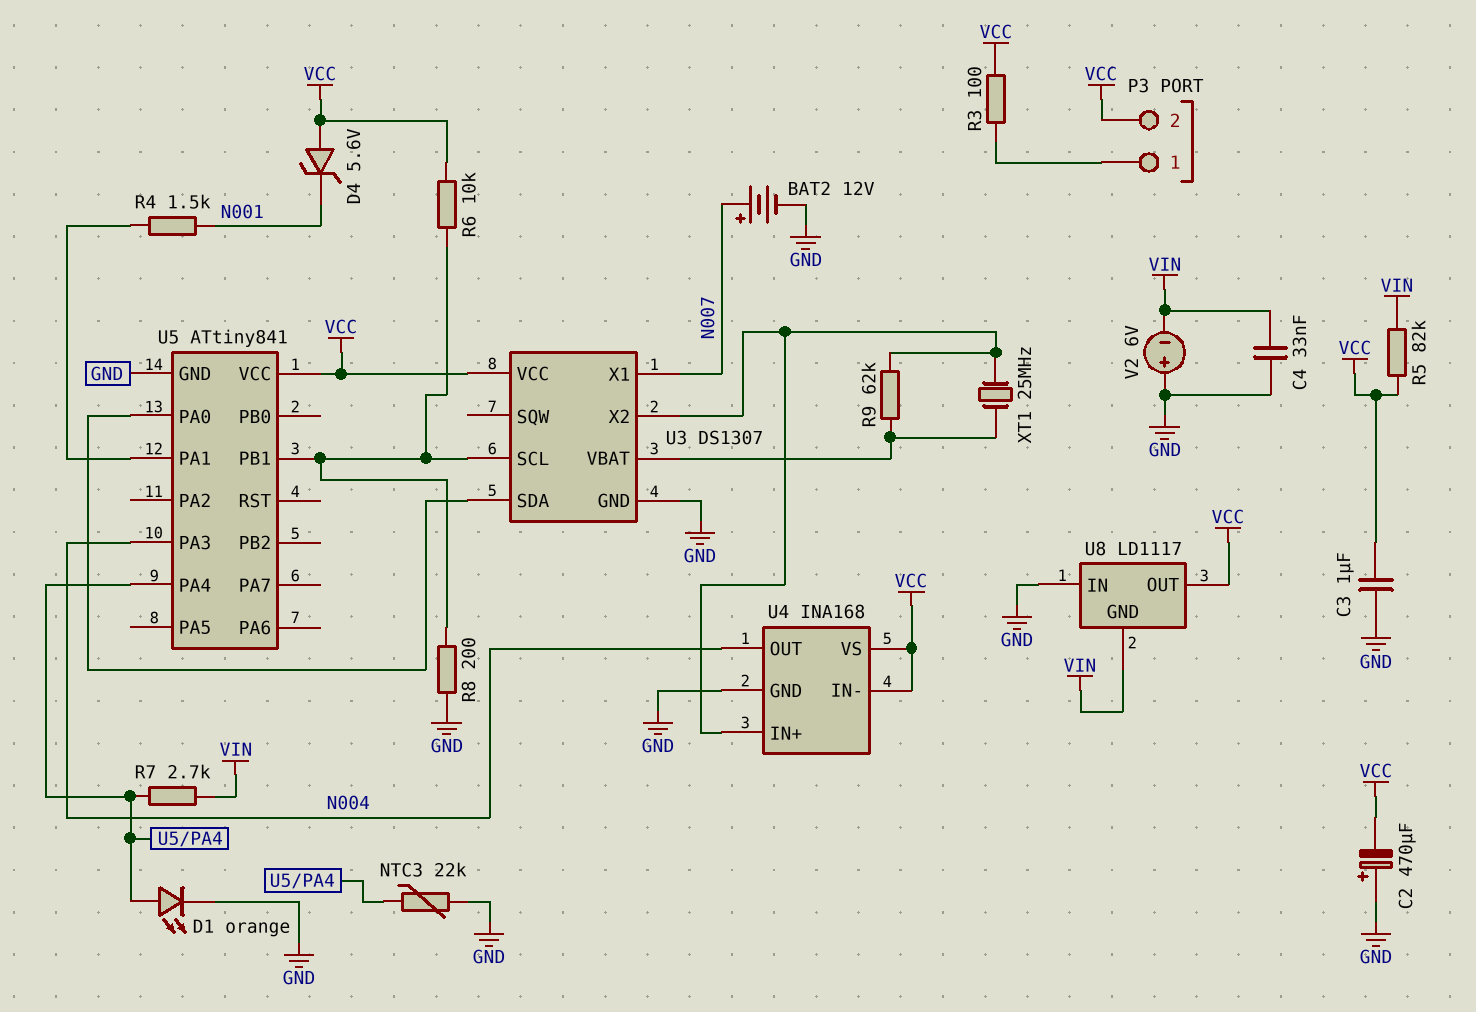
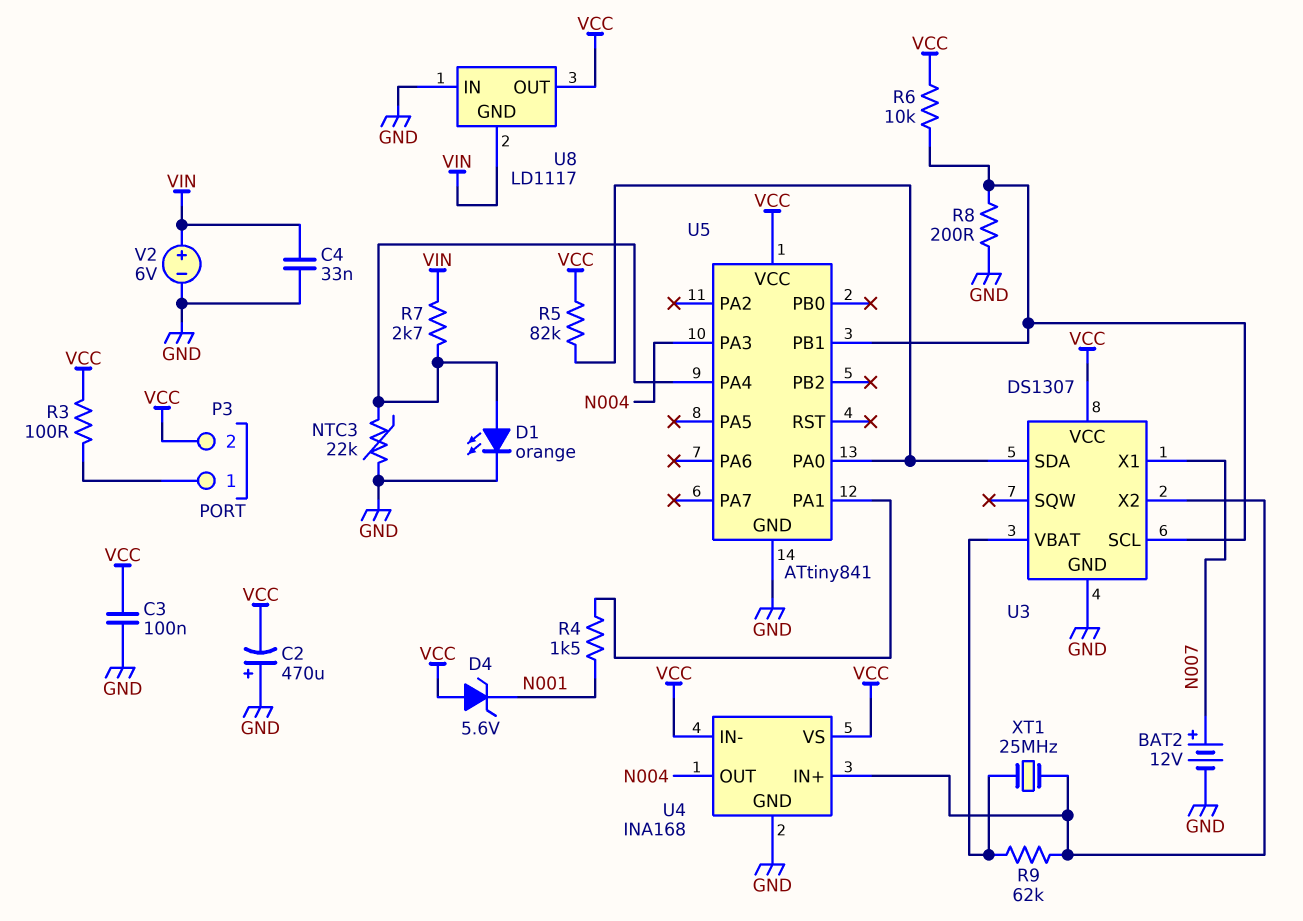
C3: 1uF (GND, VCC) -> 100nF (GND, VCC)
R5: 82k (VCC, VIN) -> 82k (U3/SDA, VCC)
V2: 6V (plus GND, minus VIN) -> 6V (plus VIN, minus GND)

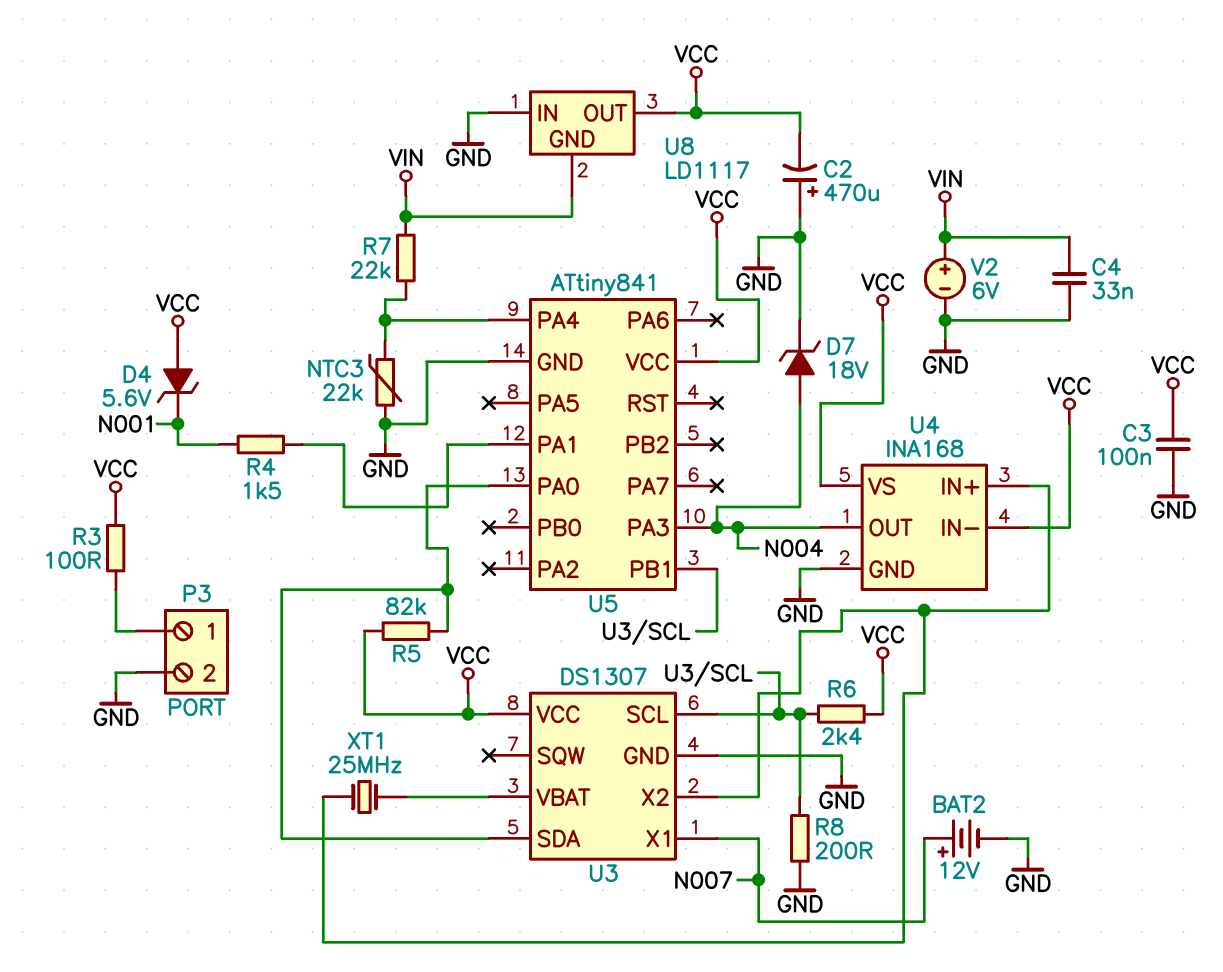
D1: LED orange (A U5/PA4, K GND) -> none
D7: none -> zener 18V (A N004, K GND)
P3 pin 2: VCC -> GND
R6: 10k (U3/SCL, VCC) -> 2.4k (U3/SCL, VCC)
R7: 2.7k (U5/PA4, VIN) -> 22k (U5/PA4, VIN)
R9: 62k (U3/VBAT, U3/X2) -> none

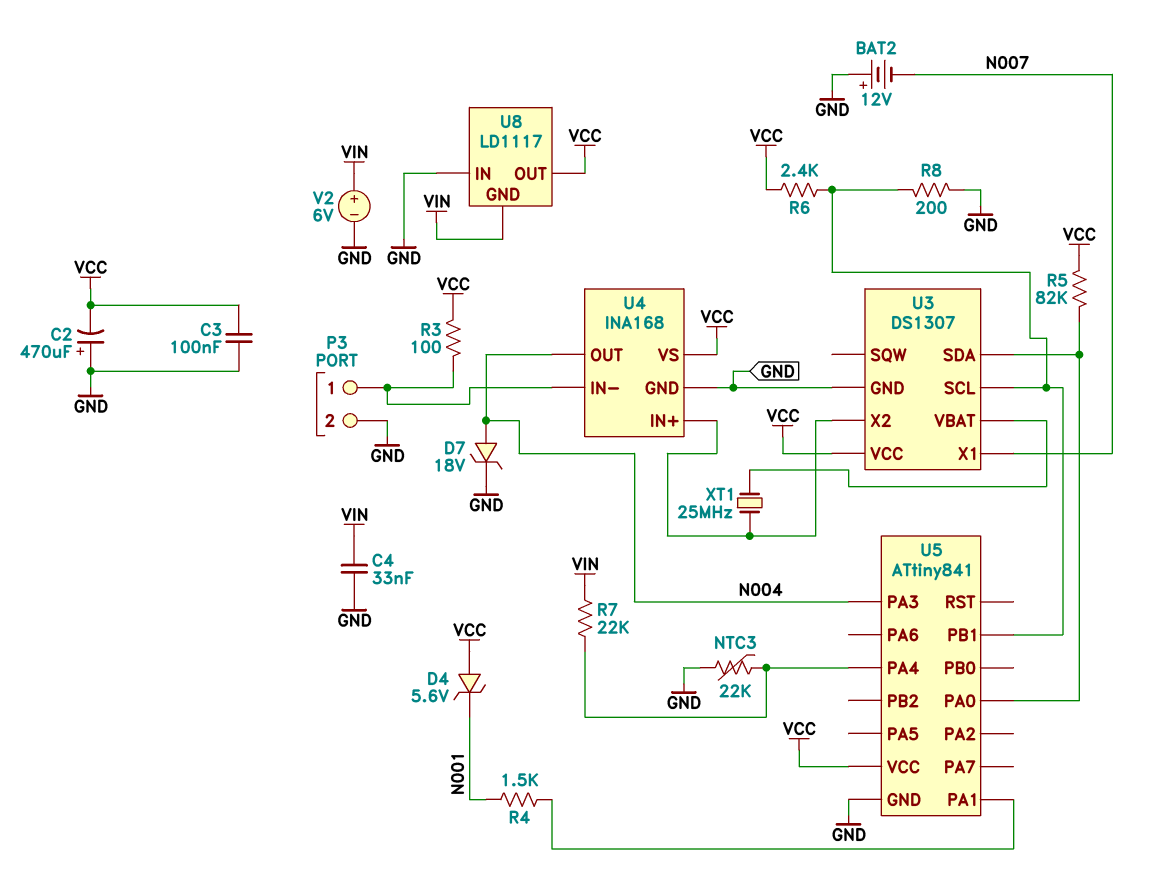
BAT2: 12V (plus N007, minus GND) -> 12V (plus GND, minus N007)
U4 pin IN-: VCC -> P3/1

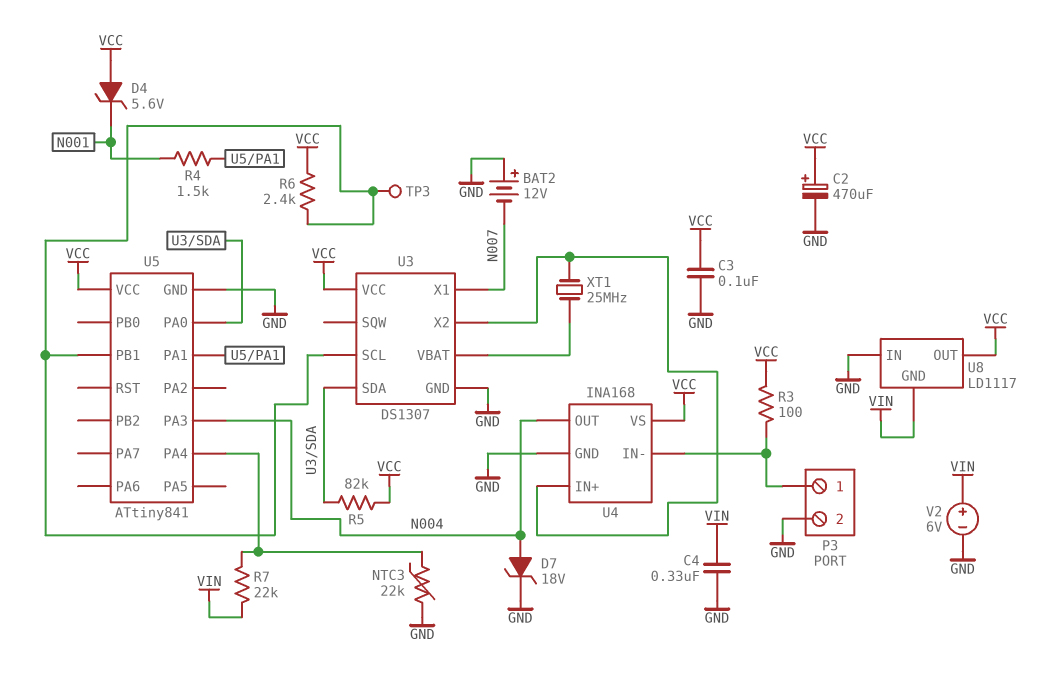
C2: 470uF (plus GND, minus VCC) -> 470uF (plus VCC, minus GND)
C4: 33nF (GND, VIN) -> 330nF (GND, VIN)
R8: 200 (GND, U3/SCL) -> none
TP3: none -> test point (U3/SCL)

